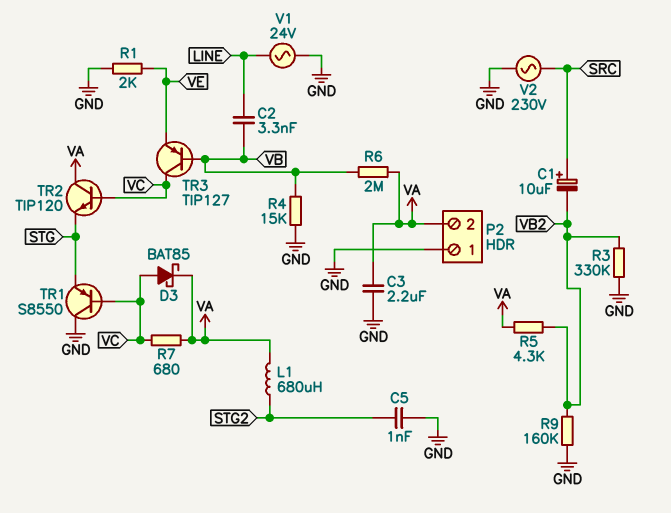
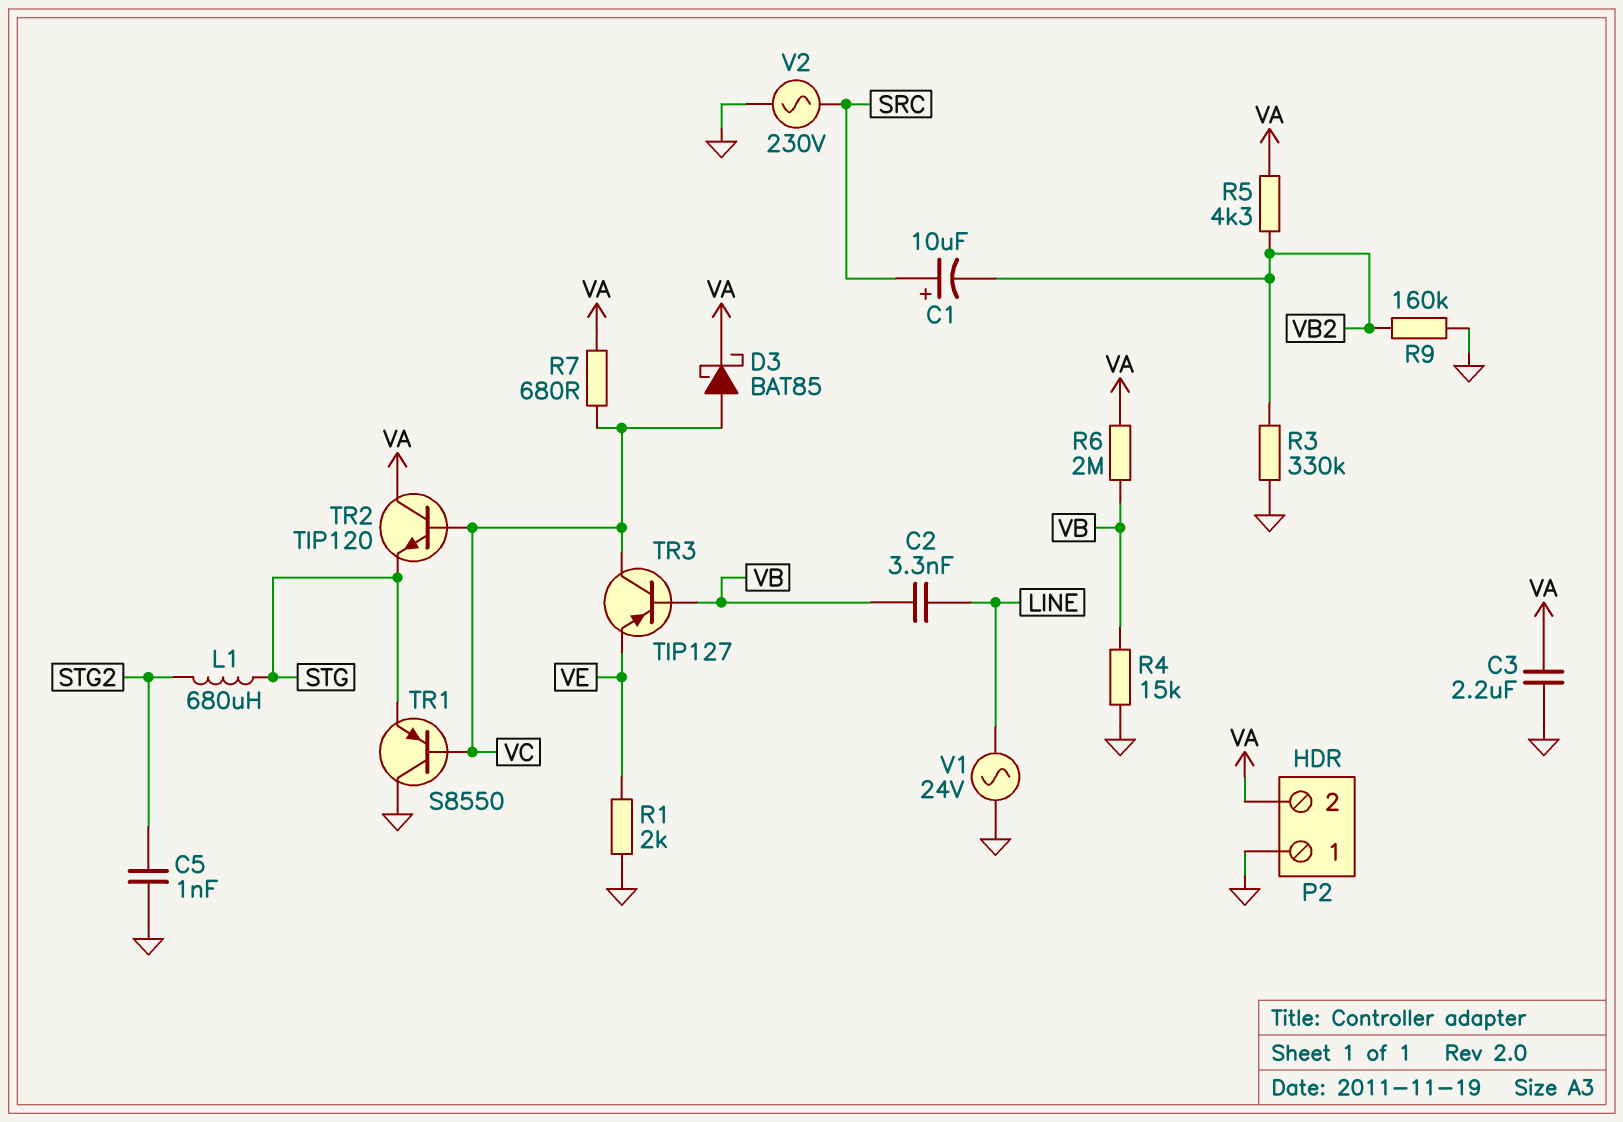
L1: 680uH (STG2, VA) -> 680uH (STG, STG2)

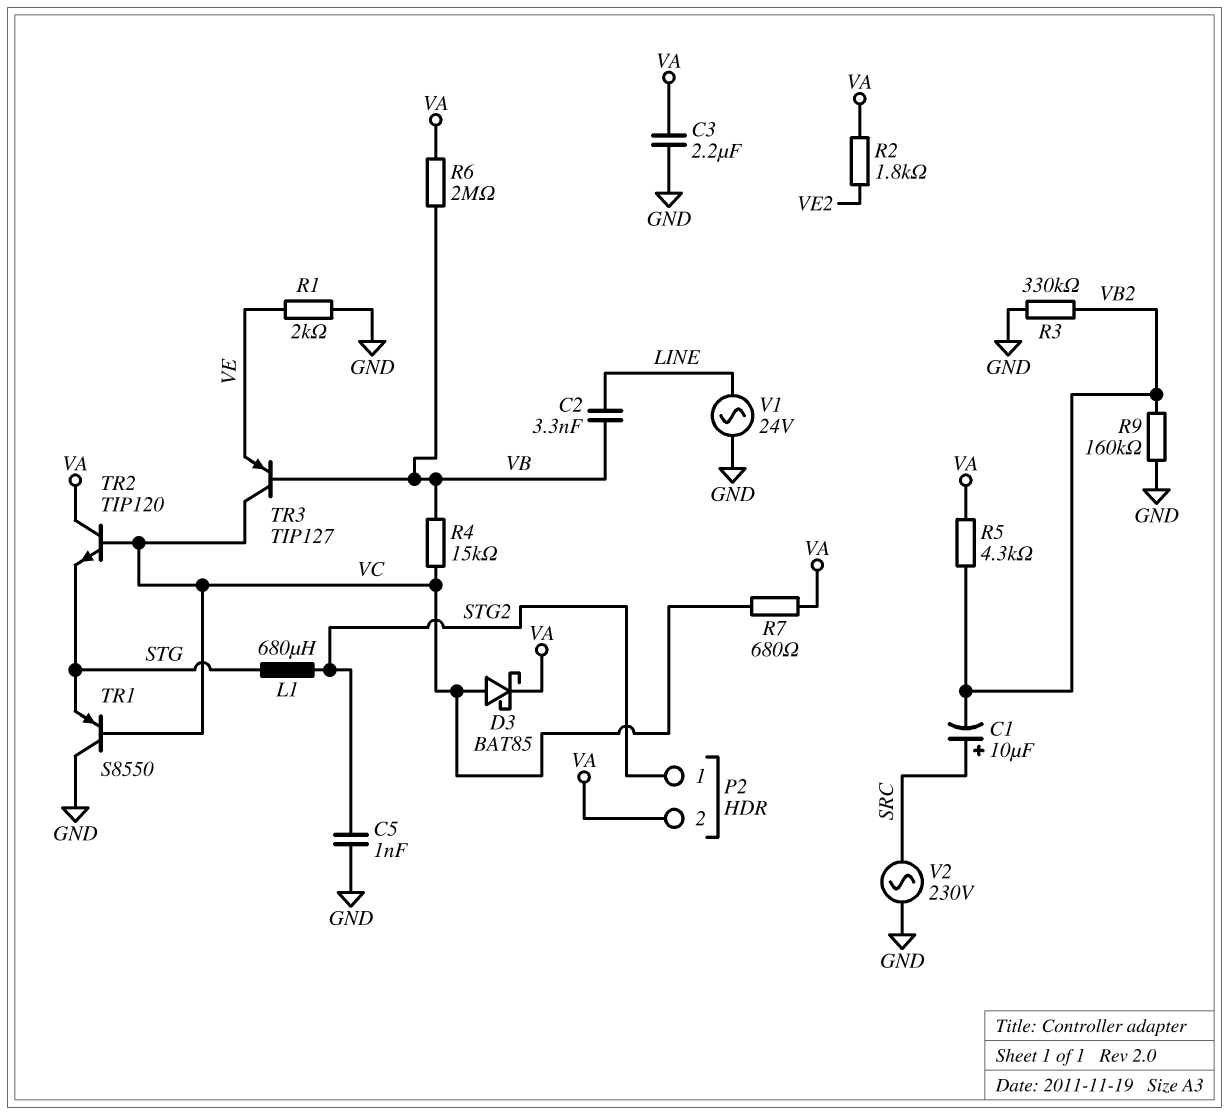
P2 pin 1: GND -> STG2
R2: none -> 1.8k (VA, VE2)
R4: 15k (GND, VB) -> 15k (VB, VC)

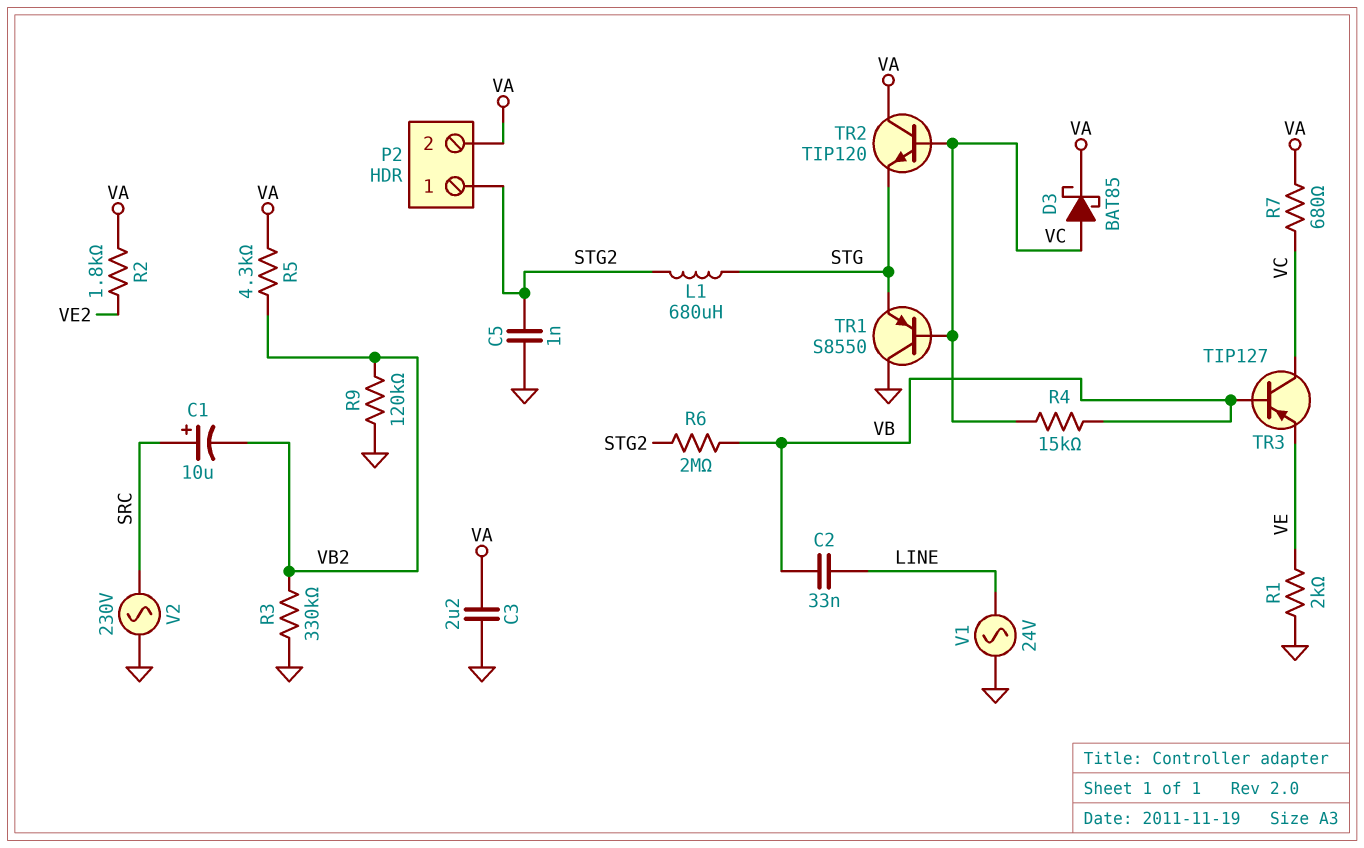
C2: 3.3nF (LINE, VB) -> 33nF (LINE, VB)
R6: 2M (VA, VB) -> 2M (STG2, VB)
R9: 160k (GND, VB2) -> 120k (GND, VB2)

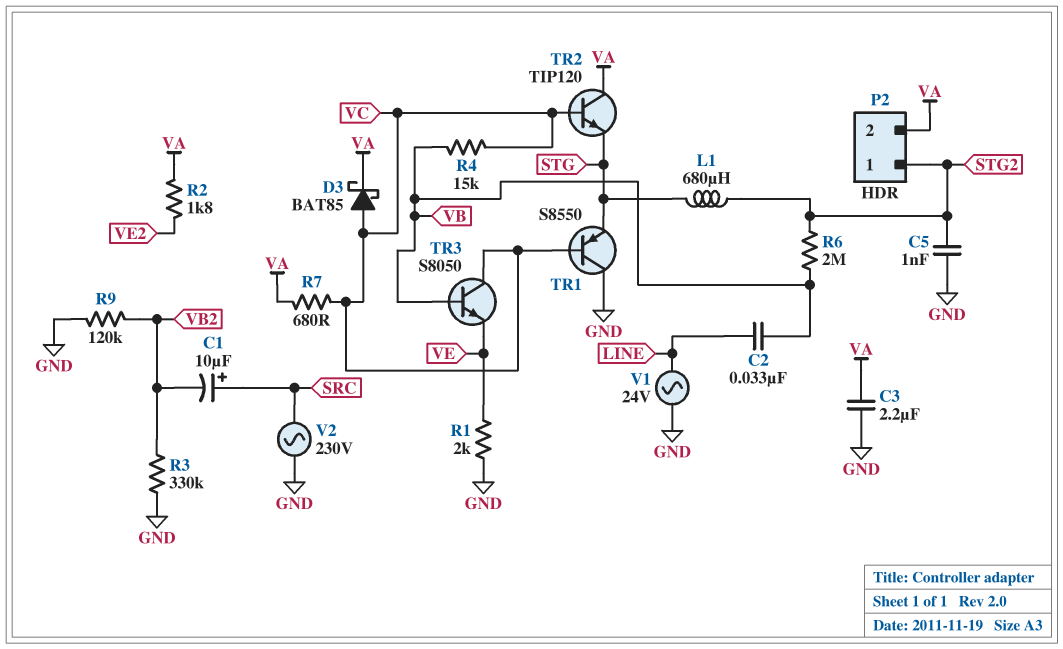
R5: 4.3k (VA, VB2) -> none
TR3: PNP TIP127 (B VB, C VC, E VE) -> NPN S8050 (B VB, C VC, E VE)

